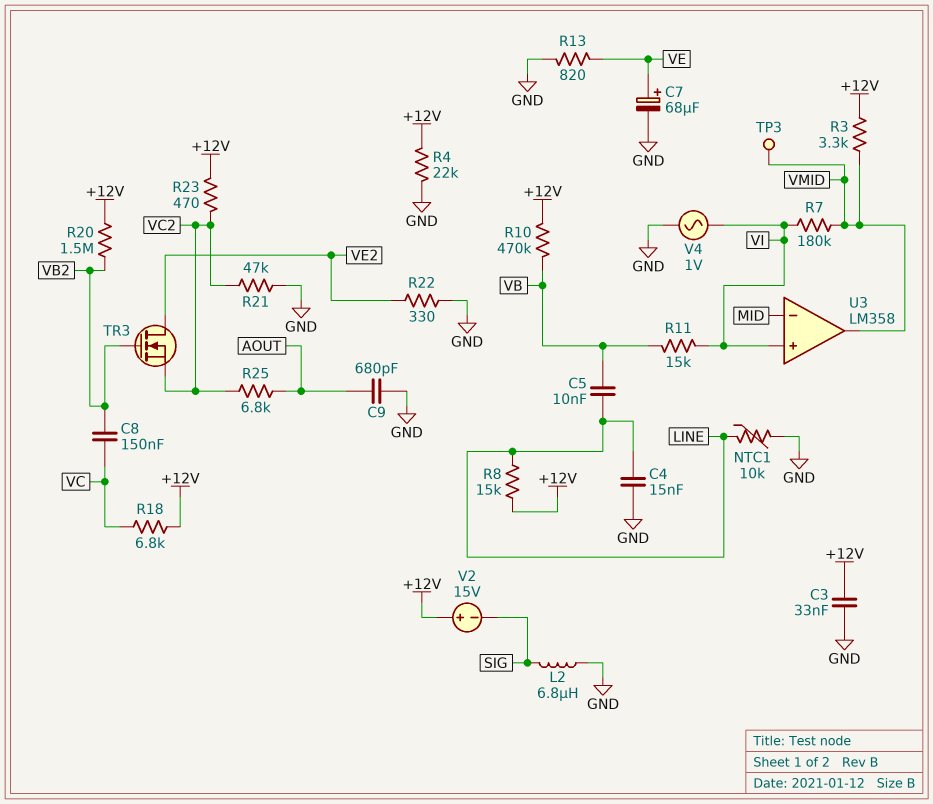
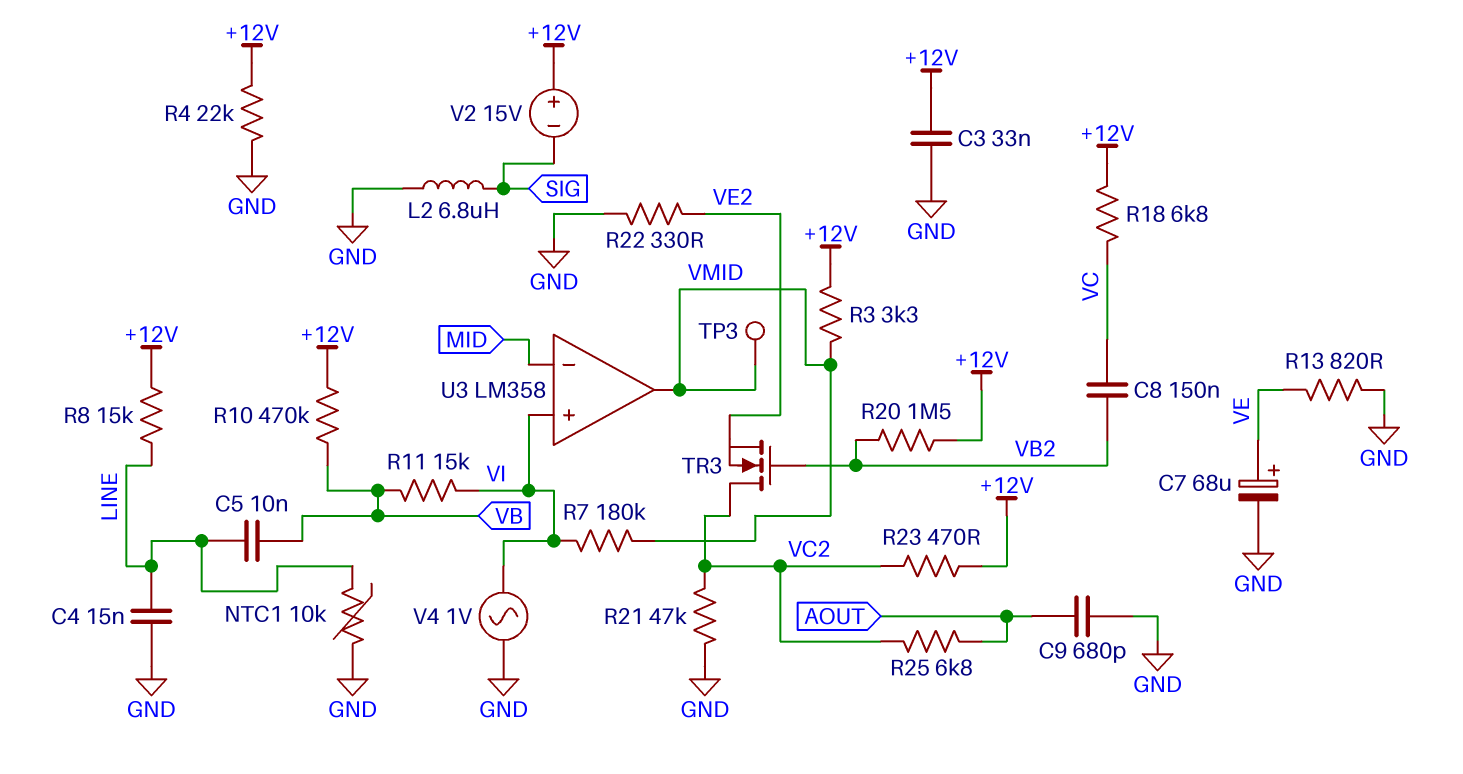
TR3: NMOS (G VB2, D VE2, S VC2) -> NMOS (G VB2, D VC2, S VE2)

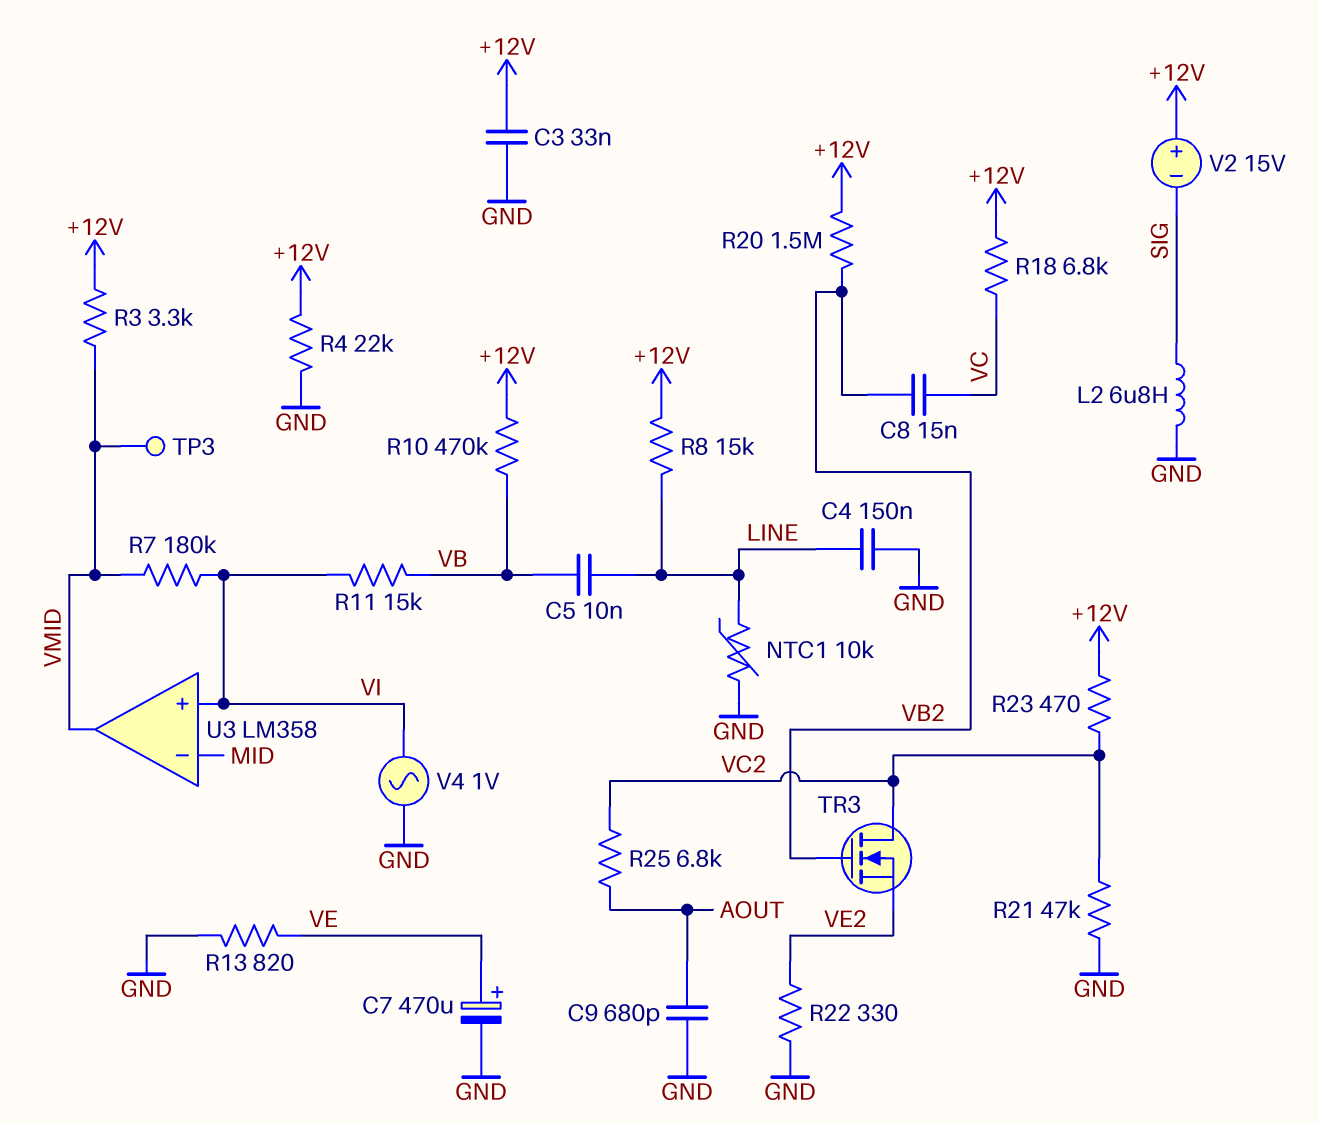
C4: 15nF (GND, LINE) -> 150nF (GND, LINE)
C7: 68uF (plus VE, minus GND) -> 470uF (plus VE, minus GND)
C8: 150nF (VB2, VC) -> 15nF (VB2, VC)

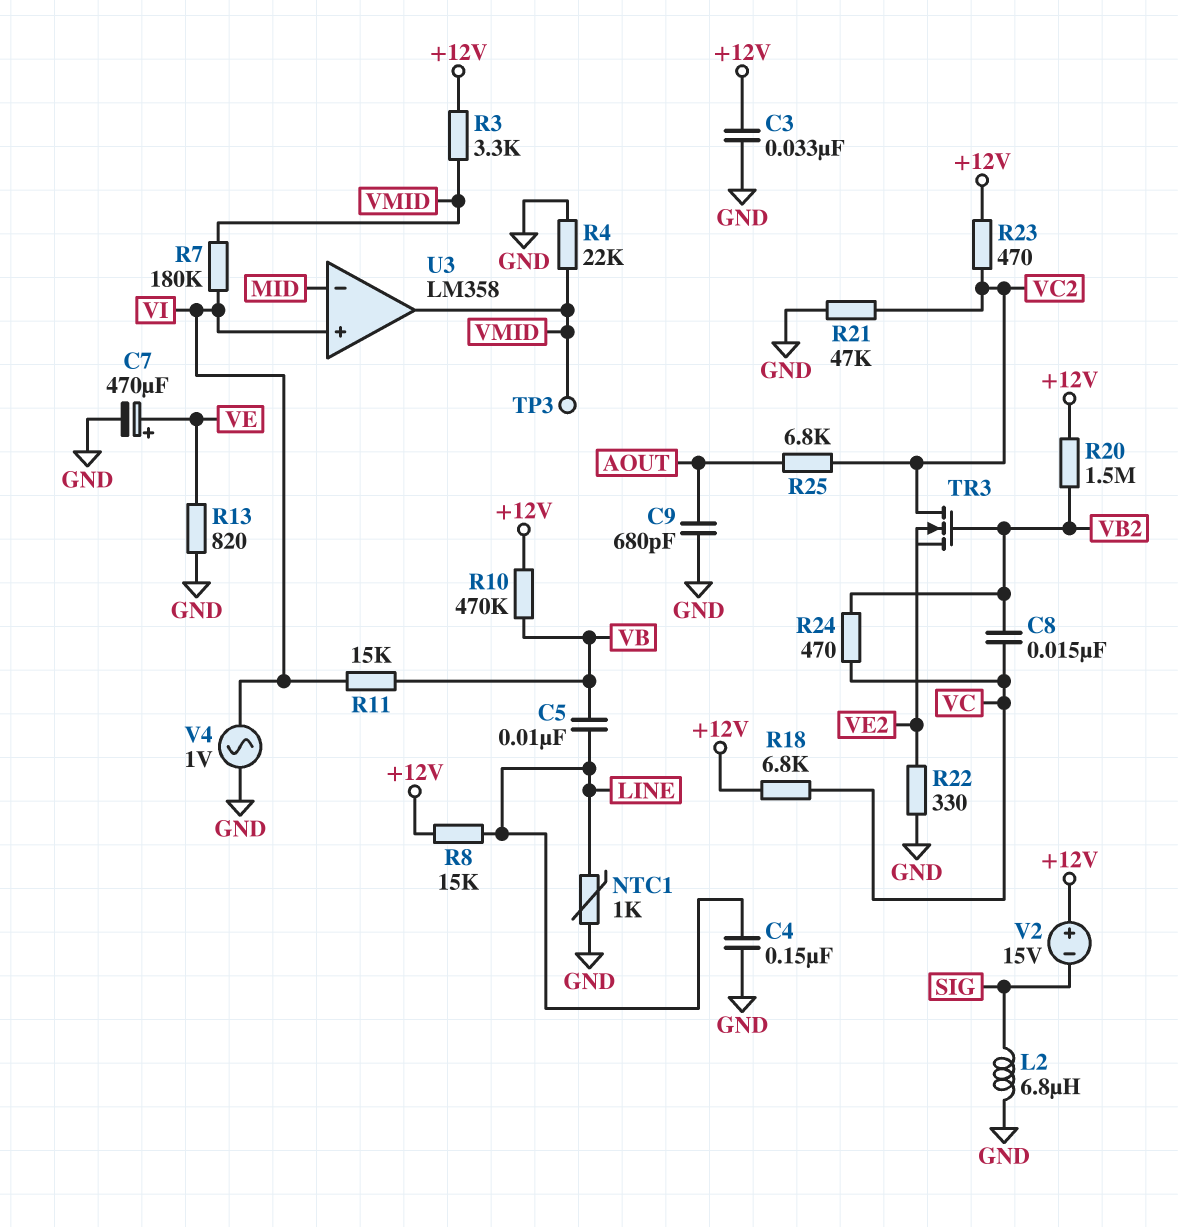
NTC1: 10k (GND, LINE) -> 1k (GND, LINE)
R4: 22k (+12V, GND) -> 22k (GND, VMID)
R24: none -> 470 (VB2, VC)

